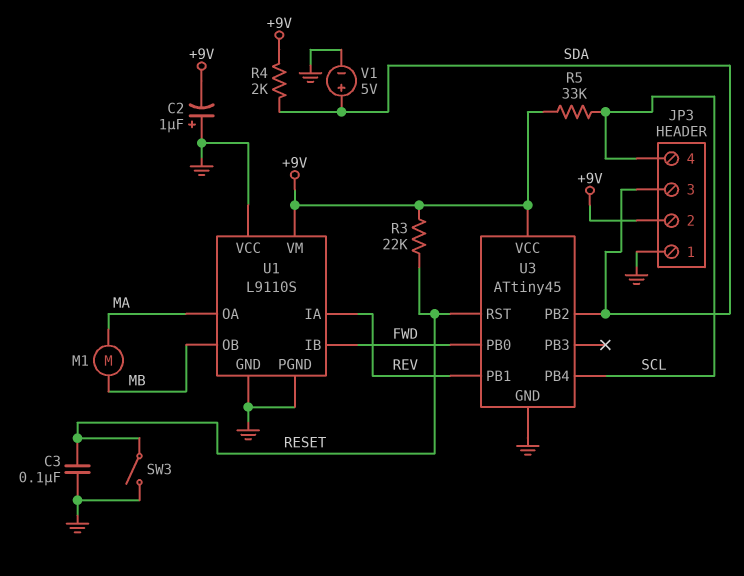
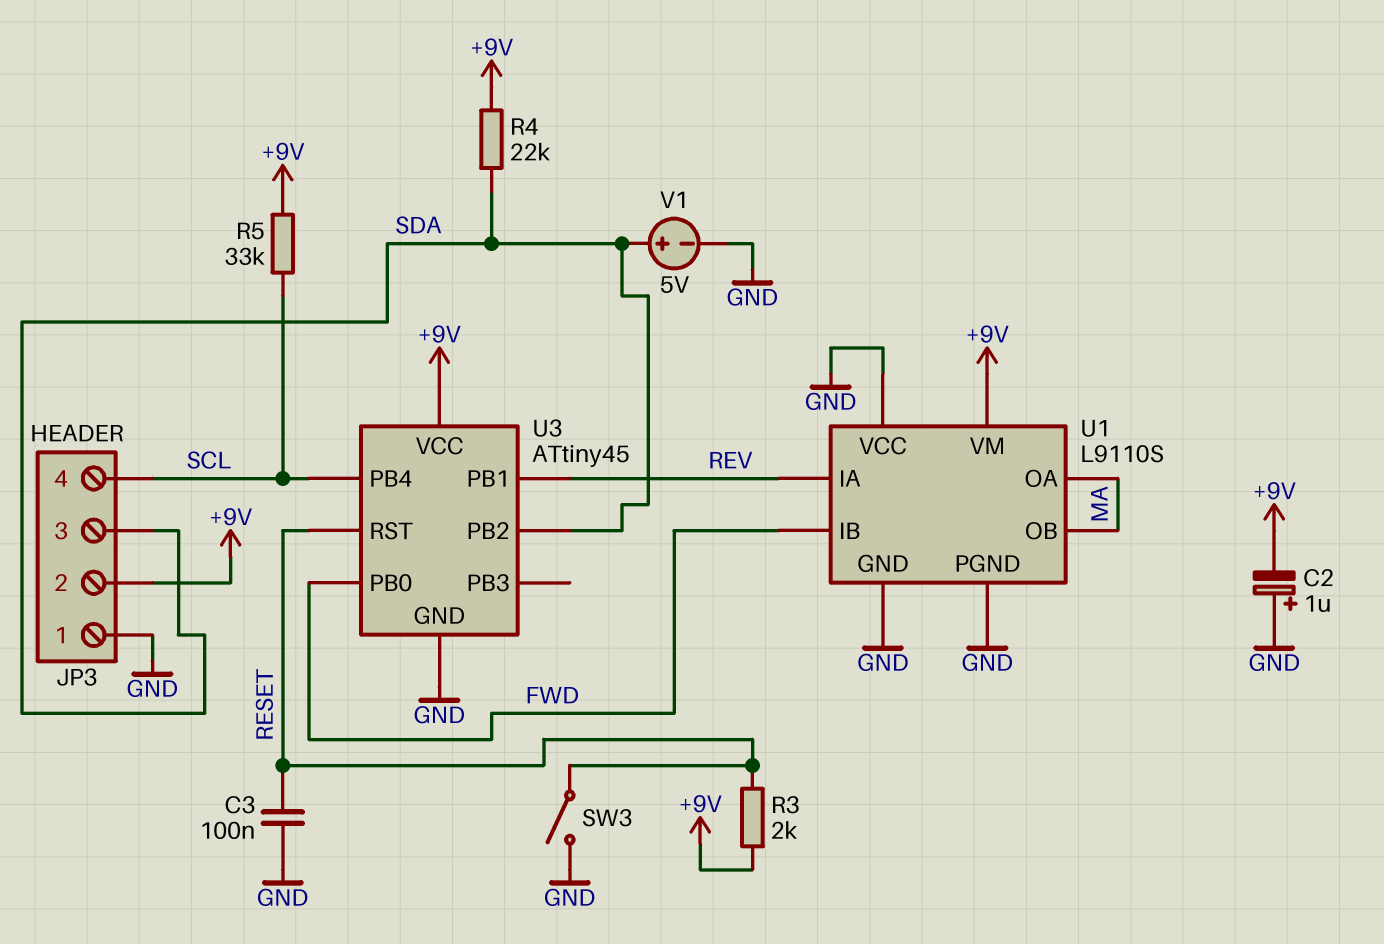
M1: motor (MA, MB) -> none
R3: 22k (+9V, RESET) -> 2k (+9V, RESET)
R4: 2k (+9V, SDA) -> 22k (+9V, SDA)
U1 pin OB: MB -> MA

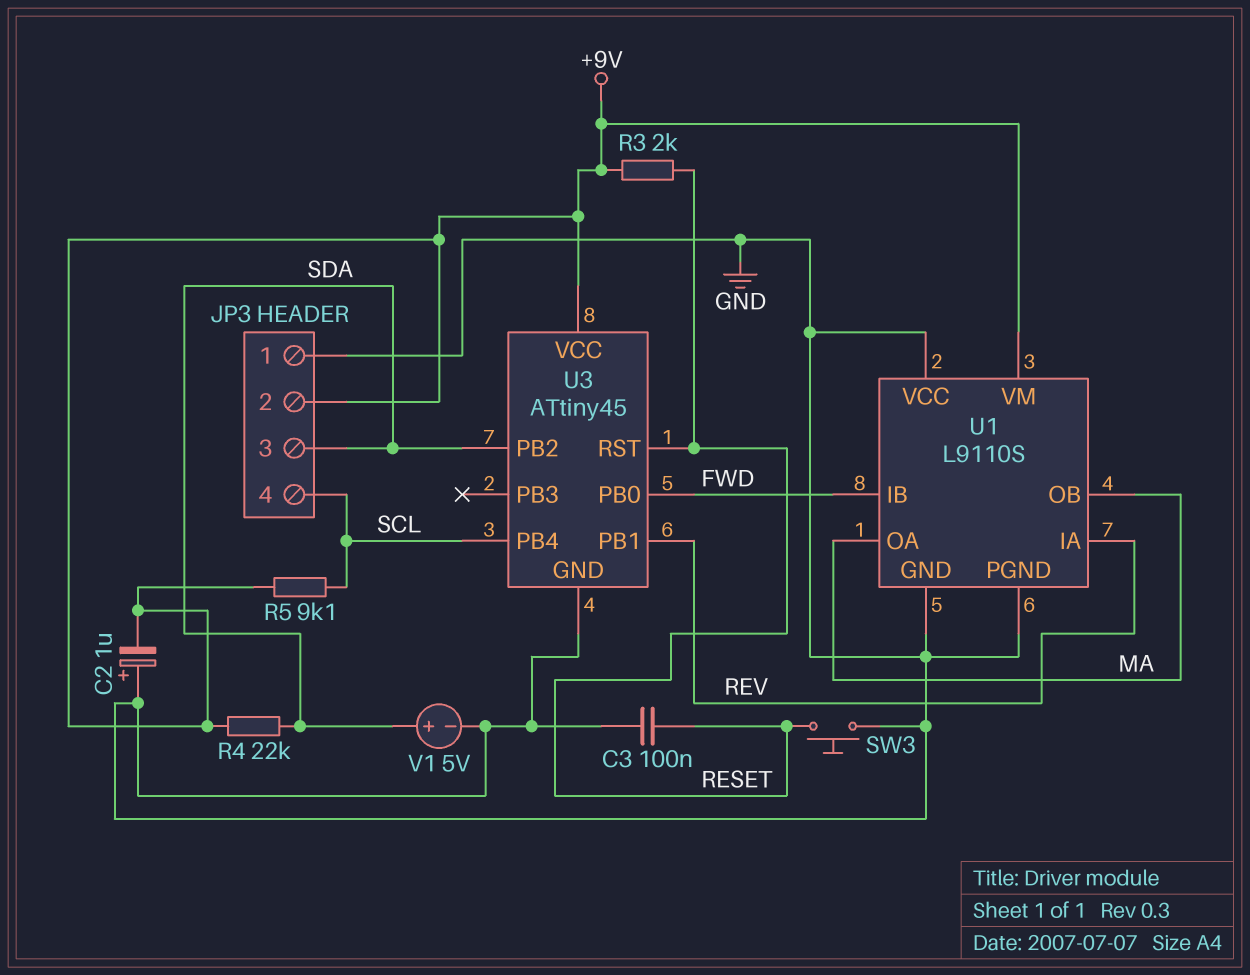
R5: 33k (+9V, SCL) -> 9.1k (+9V, SCL)
SW3: switch (GND, RESET) -> button (GND, RESET)

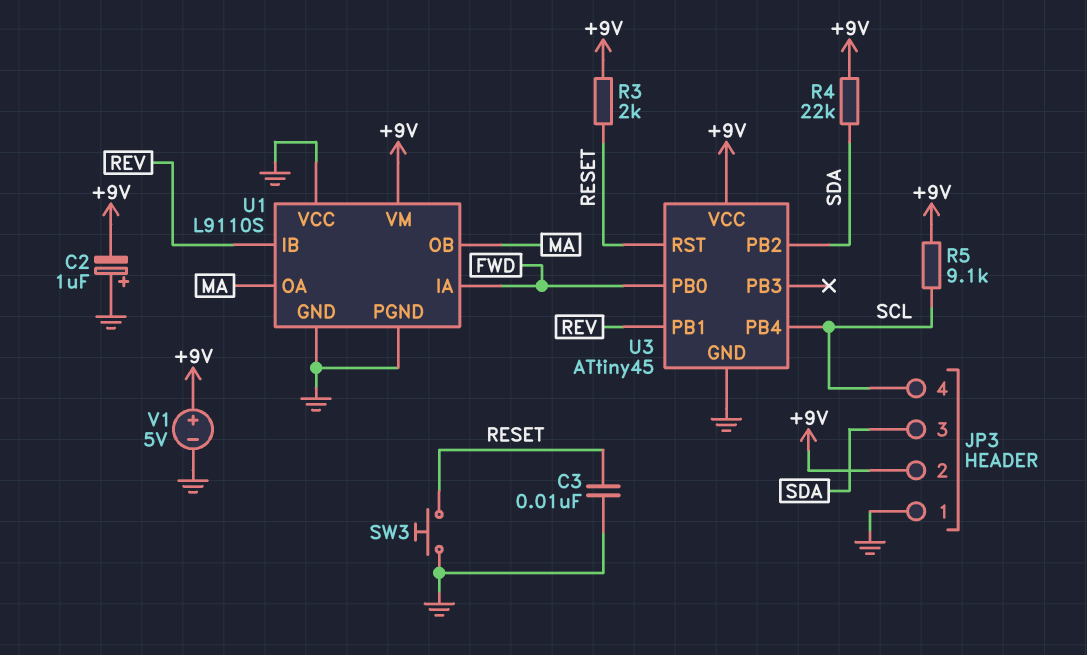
C3: 100nF (GND, RESET) -> 10nF (GND, RESET)
U1 pin IA: REV -> FWD
U1 pin IB: FWD -> REV
V1: 5V (plus SDA, minus GND) -> 5V (plus +9V, minus GND)

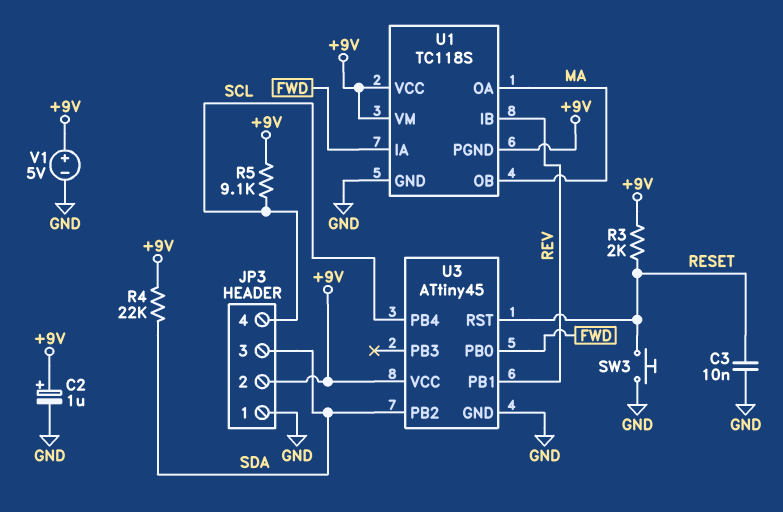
C2: 1uF (plus GND, minus +9V) -> 1uF (plus +9V, minus GND)
U1: L9110S -> TC118S
U1 pin PGND: GND -> +9V
U1 pin VCC: GND -> +9V

